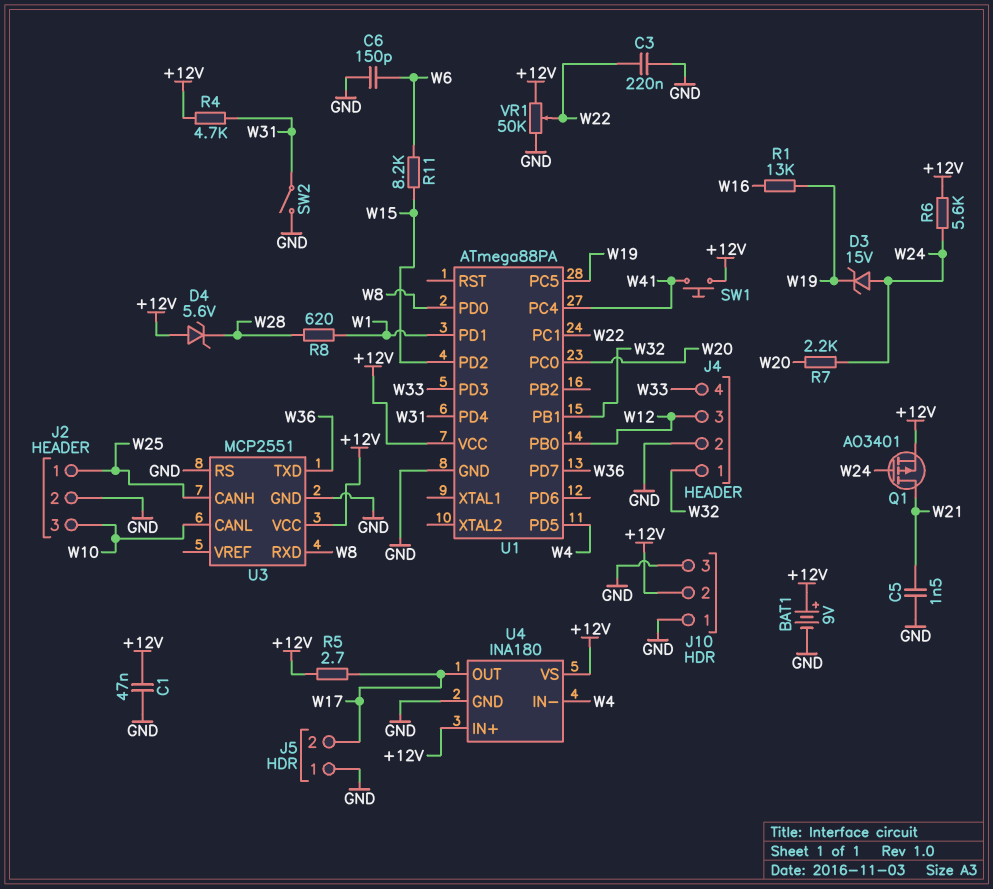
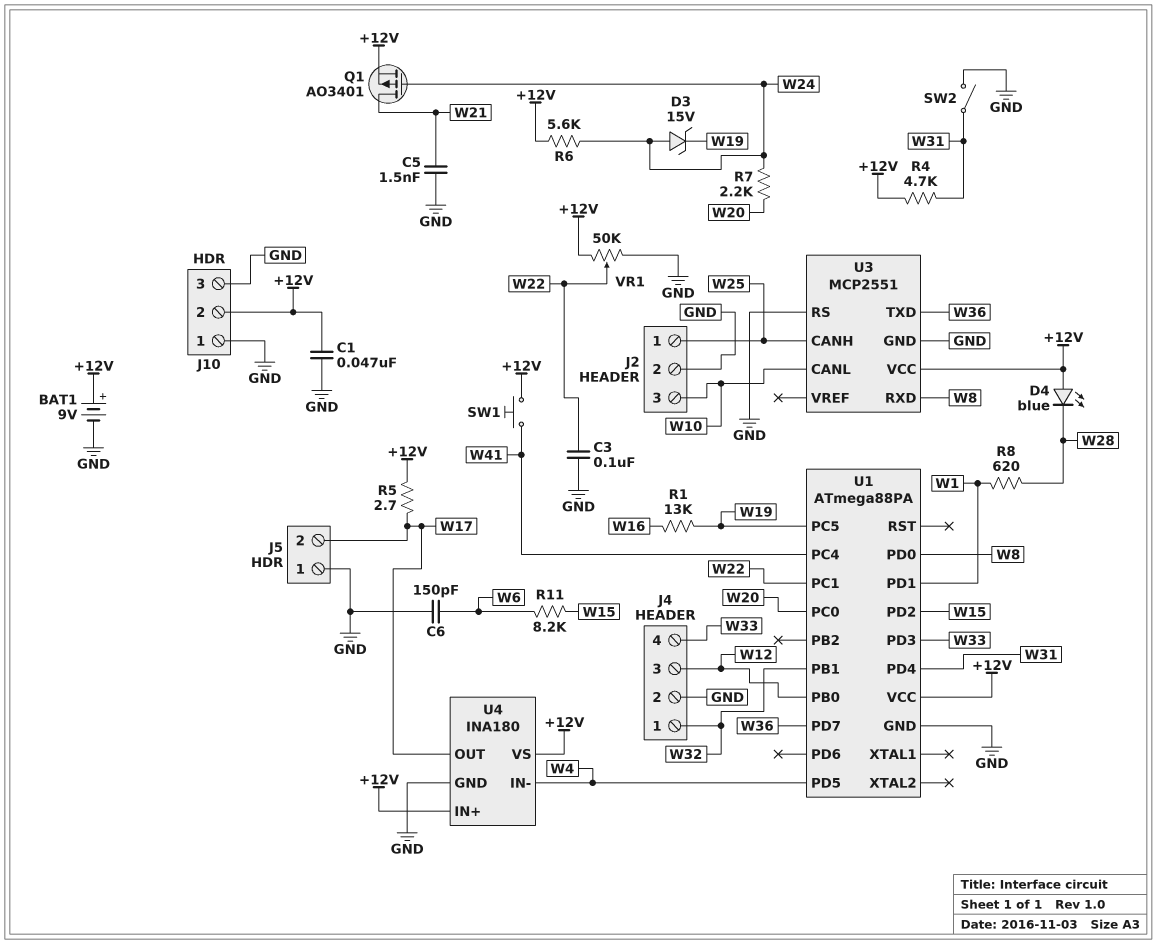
C3: 220nF (GND, W22) -> 100nF (GND, W22)
D4: zener 5.6V (A +12V, K W28) -> LED blue (A +12V, K W28)

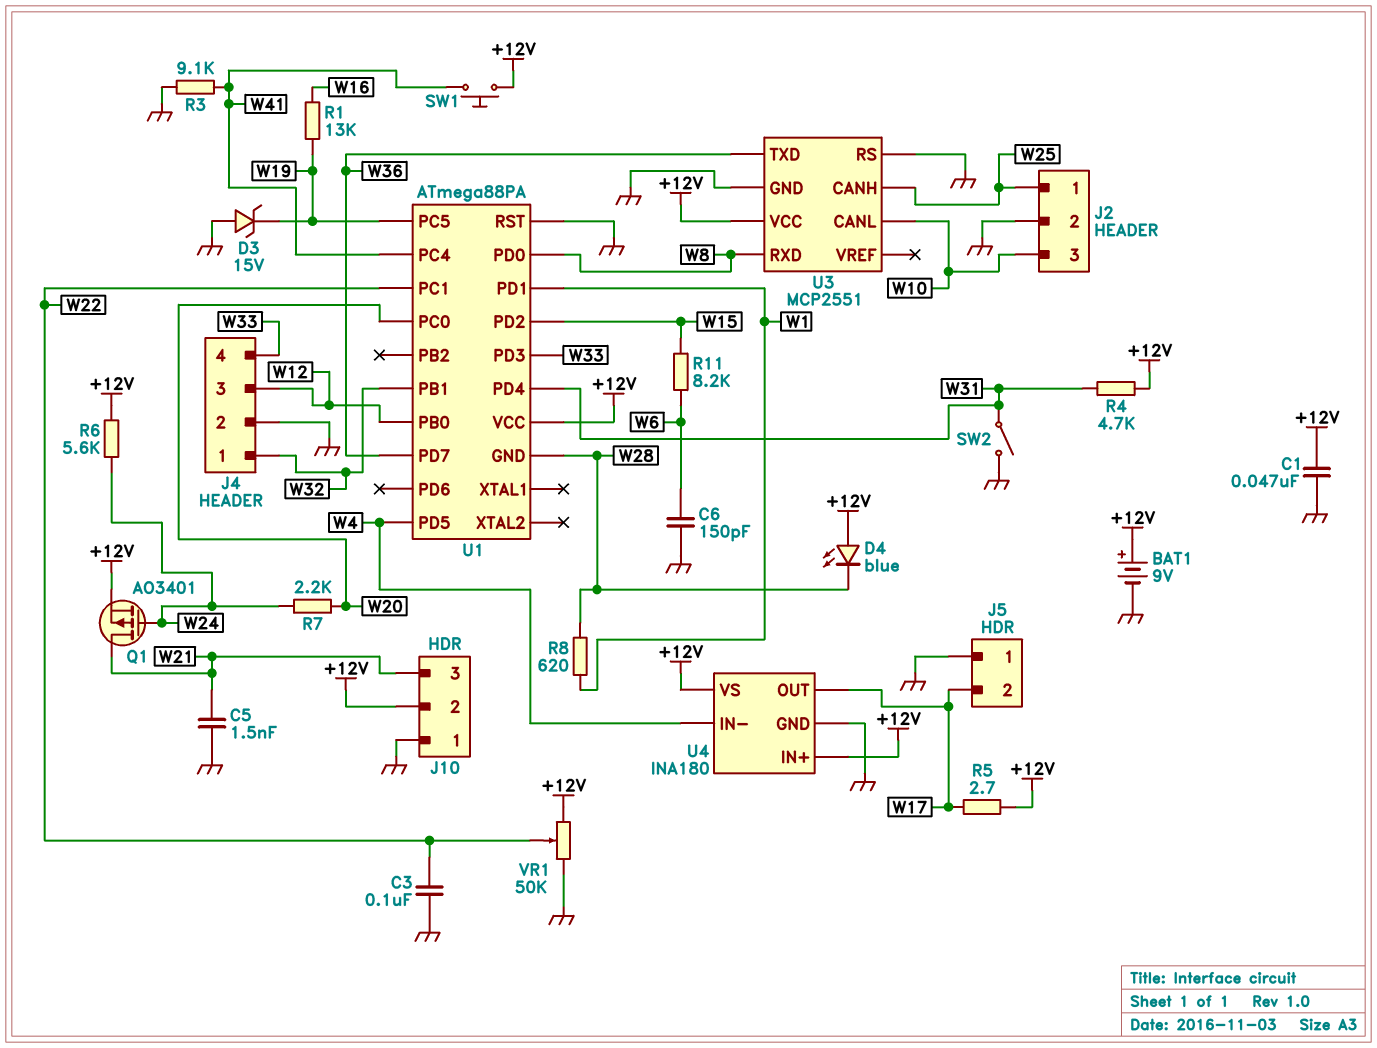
D3: zener 15V (A W24, K W19) -> zener 15V (A GND, K W19)
J10 pin 3: GND -> W21
R3: none -> 9.1k (GND, W41)
U1 pin GND: GND -> W28
U1 pin RST: none -> GND

